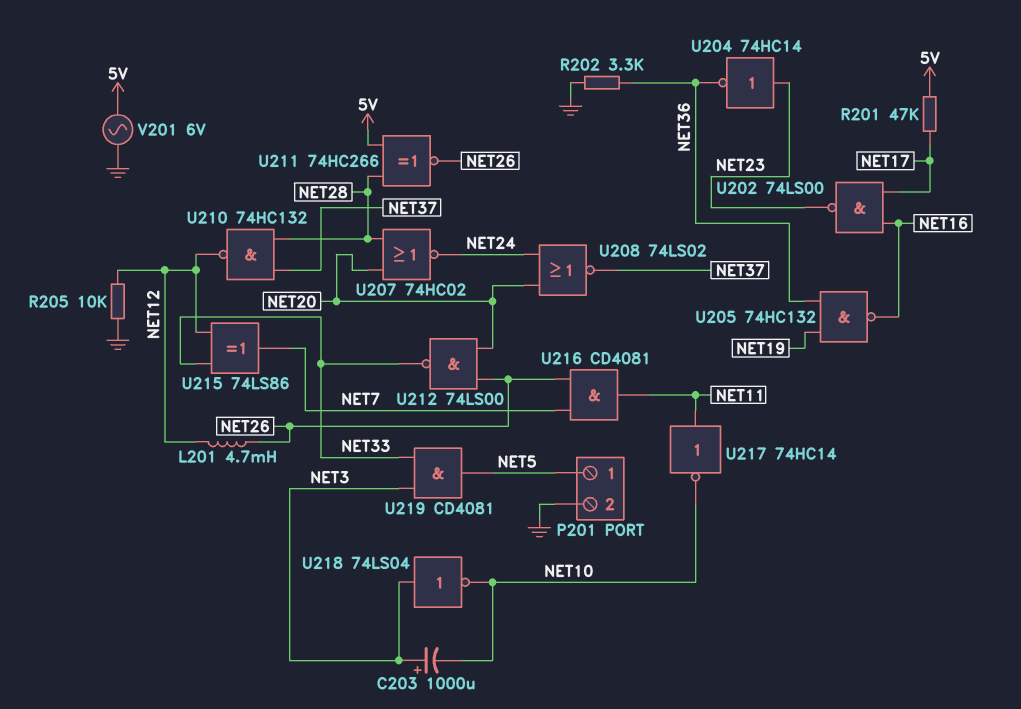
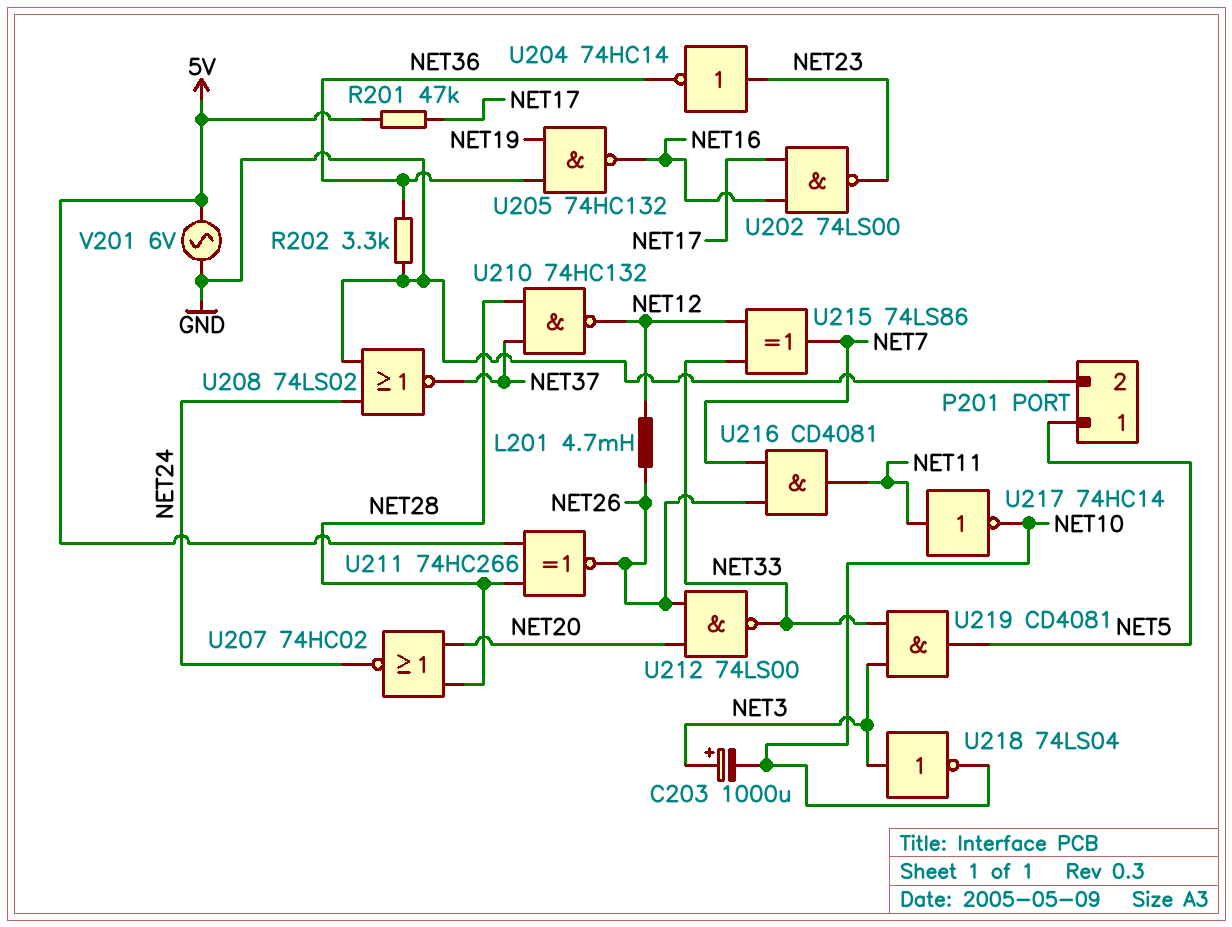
R205: 10k (GND, NET12) -> none
U208: NOR 74LS02 (in NET20, in NET24, out NET37) -> NOR 74LS02 (in GND, in NET24, out NET37)

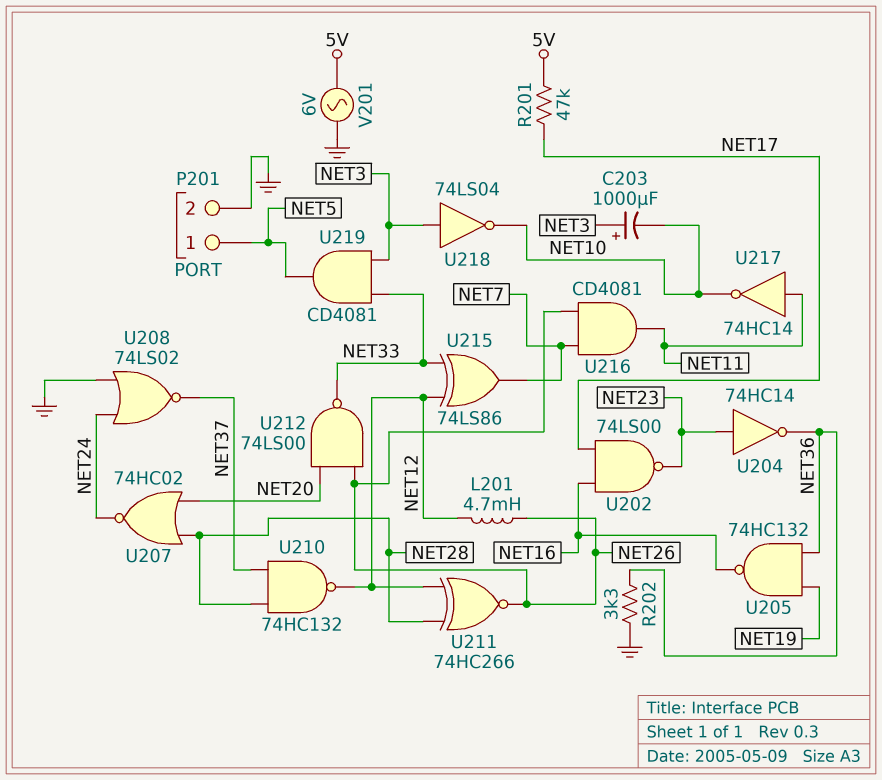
U211: XNOR 74HC266 (in 5V, in NET28, out NET26) -> XNOR 74HC266 (in NET12, in NET28, out NET26)

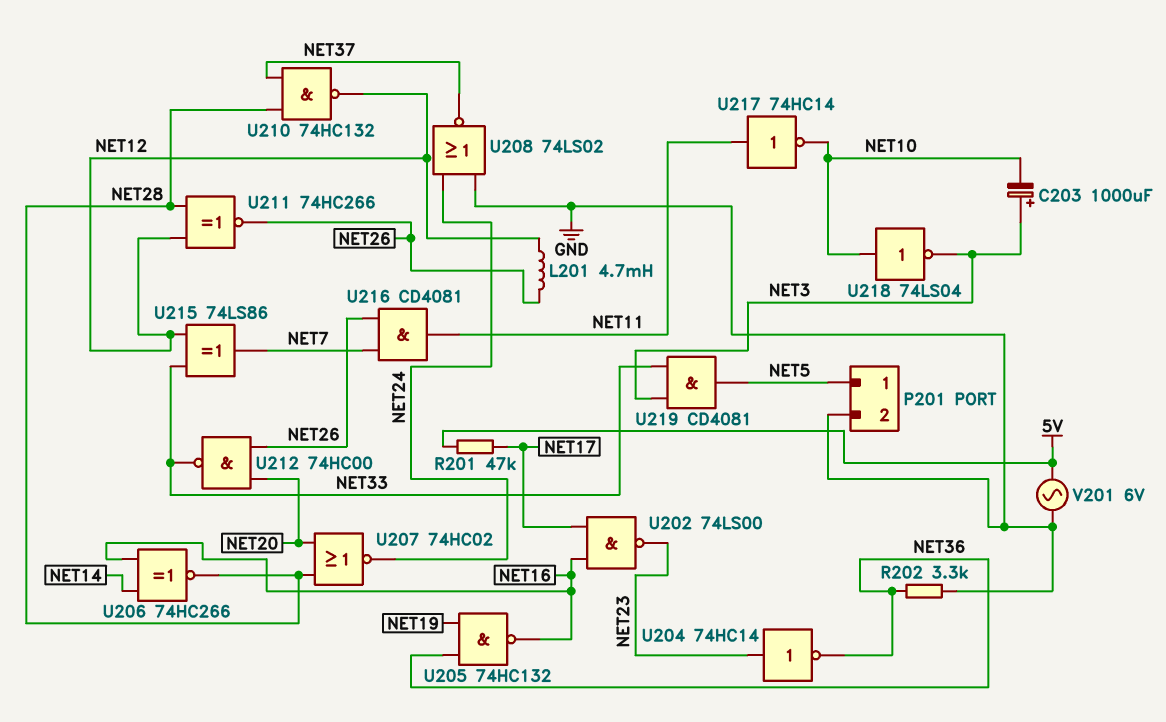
U206: none -> XNOR 74HC266 (in NET14, in NET16, out NET28)
U212: NAND 74LS00 (in NET20, in NET26, out NET33) -> NAND 74HC00 (in NET20, in NET26, out NET33)
U218: NOT 74LS04 (in NET3, out NET10) -> NOT 74LS04 (in NET10, out NET3)

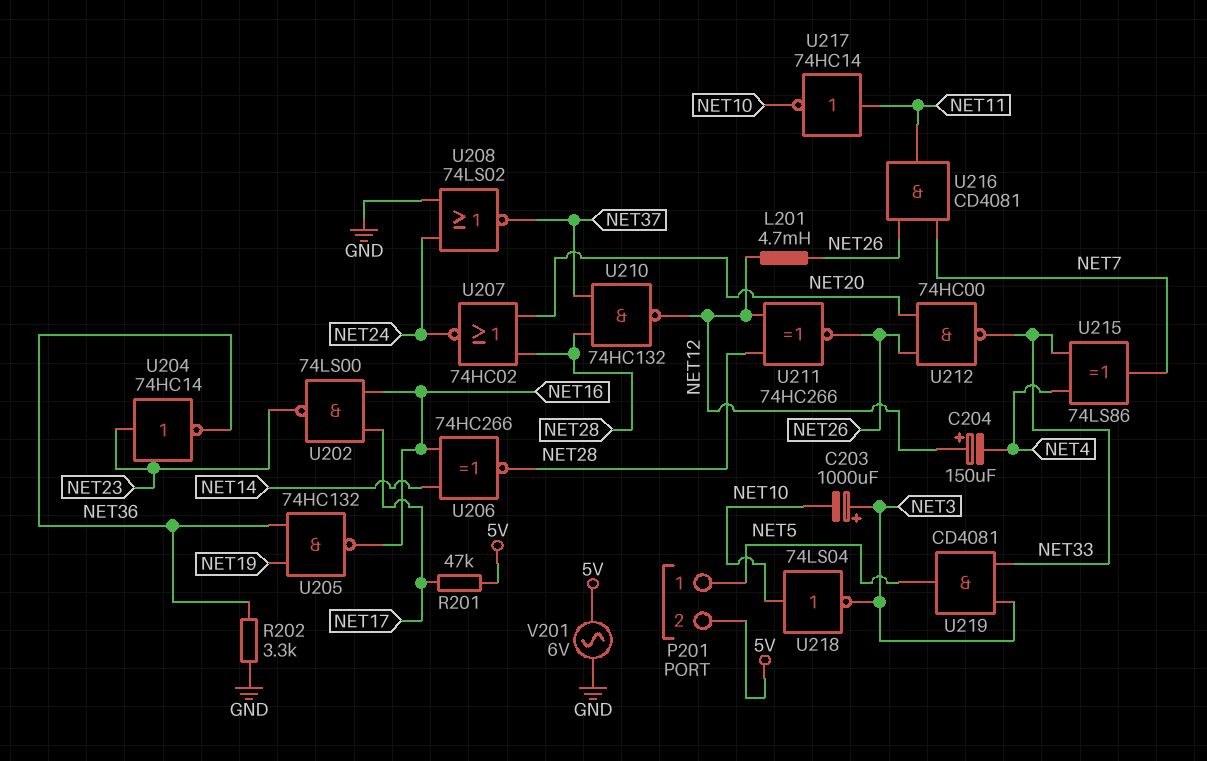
C204: none -> 150uF (plus NET12, minus NET4)
P201 pin 2: GND -> 5V
U215: XOR 74LS86 (in NET12, in NET33, out NET7) -> XOR 74LS86 (in NET4, in NET33, out NET7)

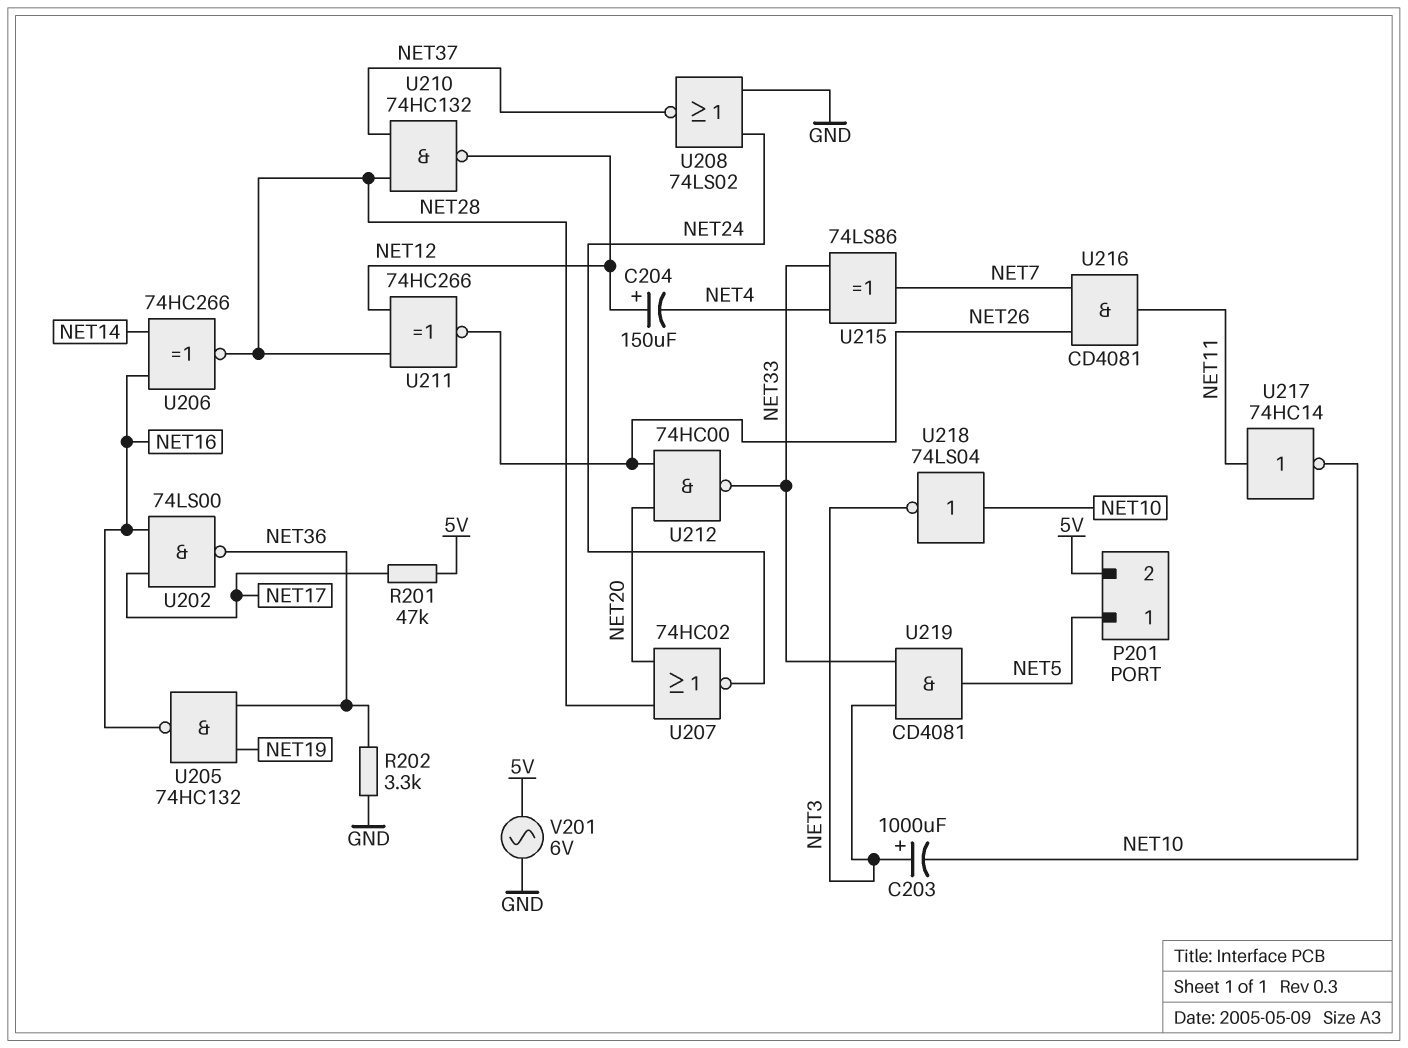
L201: 4.7mH (NET12, NET26) -> none
U202: NAND 74LS00 (in NET16, in NET17, out NET23) -> NAND 74LS00 (in NET16, in NET17, out NET36)
U204: NOT 74HC14 (in NET23, out NET36) -> none

